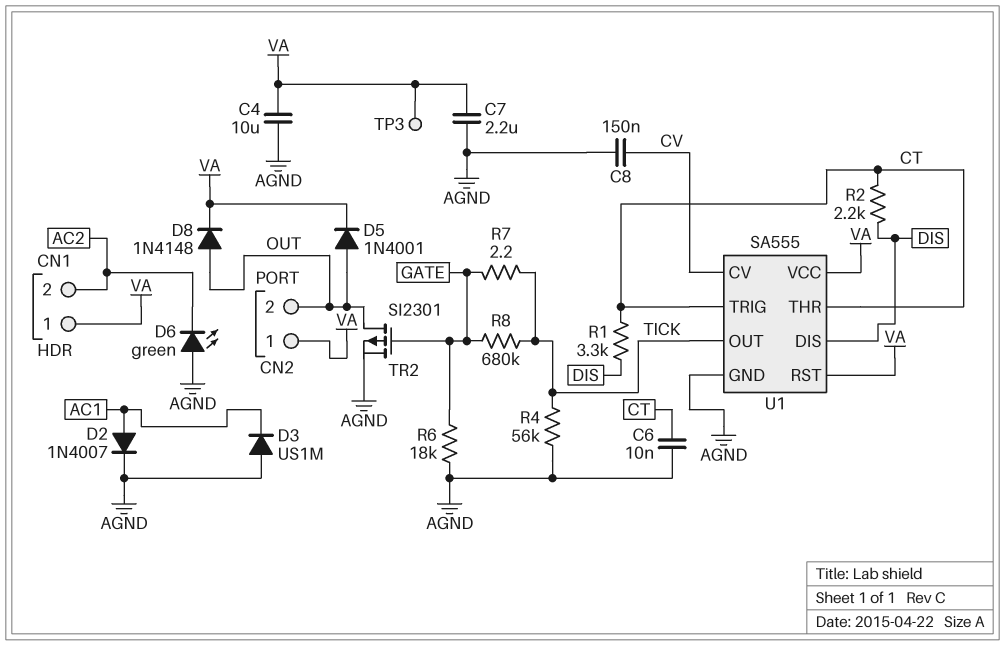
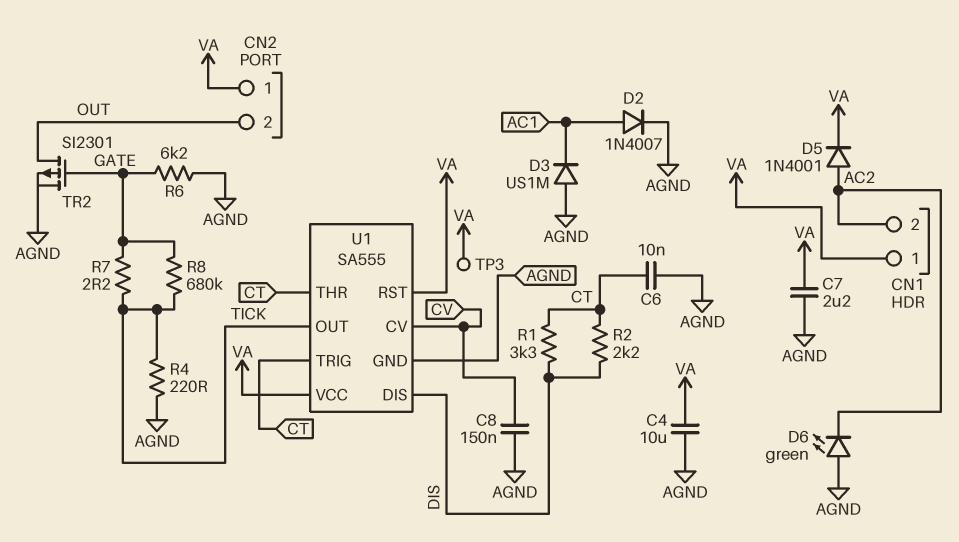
D5: diode 1N4001 (A OUT, K VA) -> diode 1N4001 (A AC2, K VA)
D8: diode 1N4148 (A OUT, K VA) -> none
R4: 56k (AGND, TICK) -> 220 (AGND, TICK)
R6: 18k (AGND, GATE) -> 6.2k (AGND, GATE)

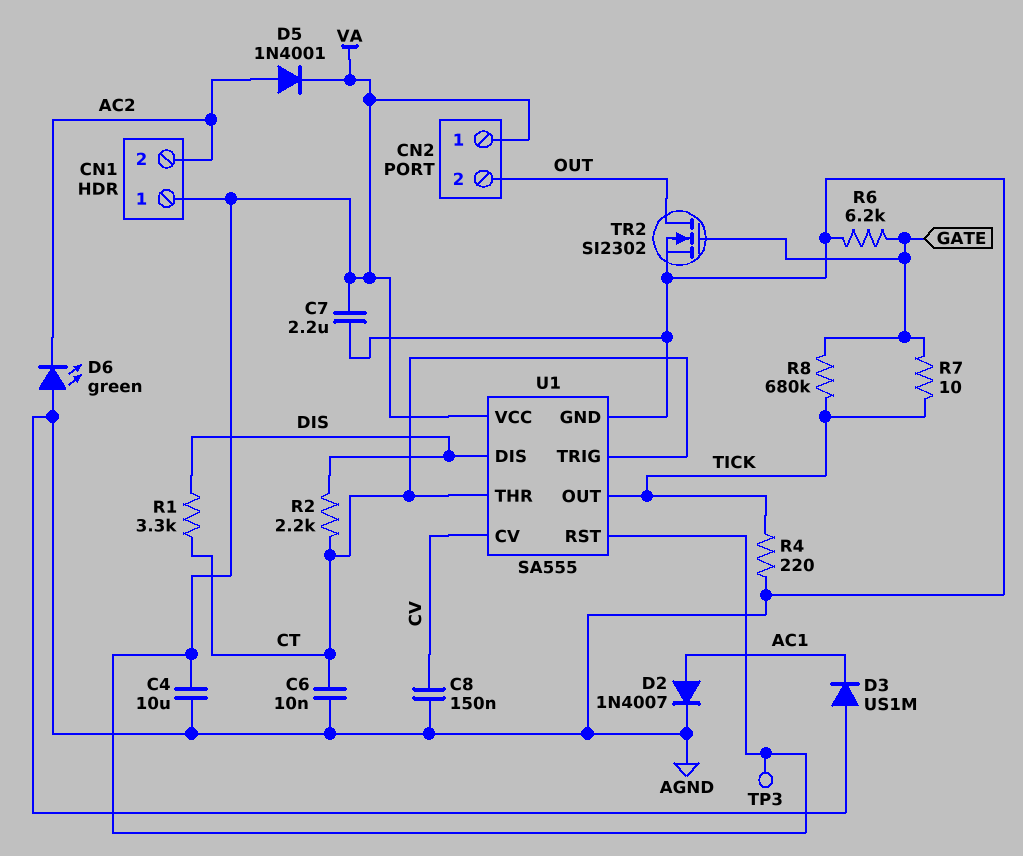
R7: 2.2 (GATE, TICK) -> 10 (GATE, TICK)
TR2: PMOS SI2301 (G GATE, D OUT, S AGND) -> NMOS SI2302 (G GATE, D OUT, S AGND)

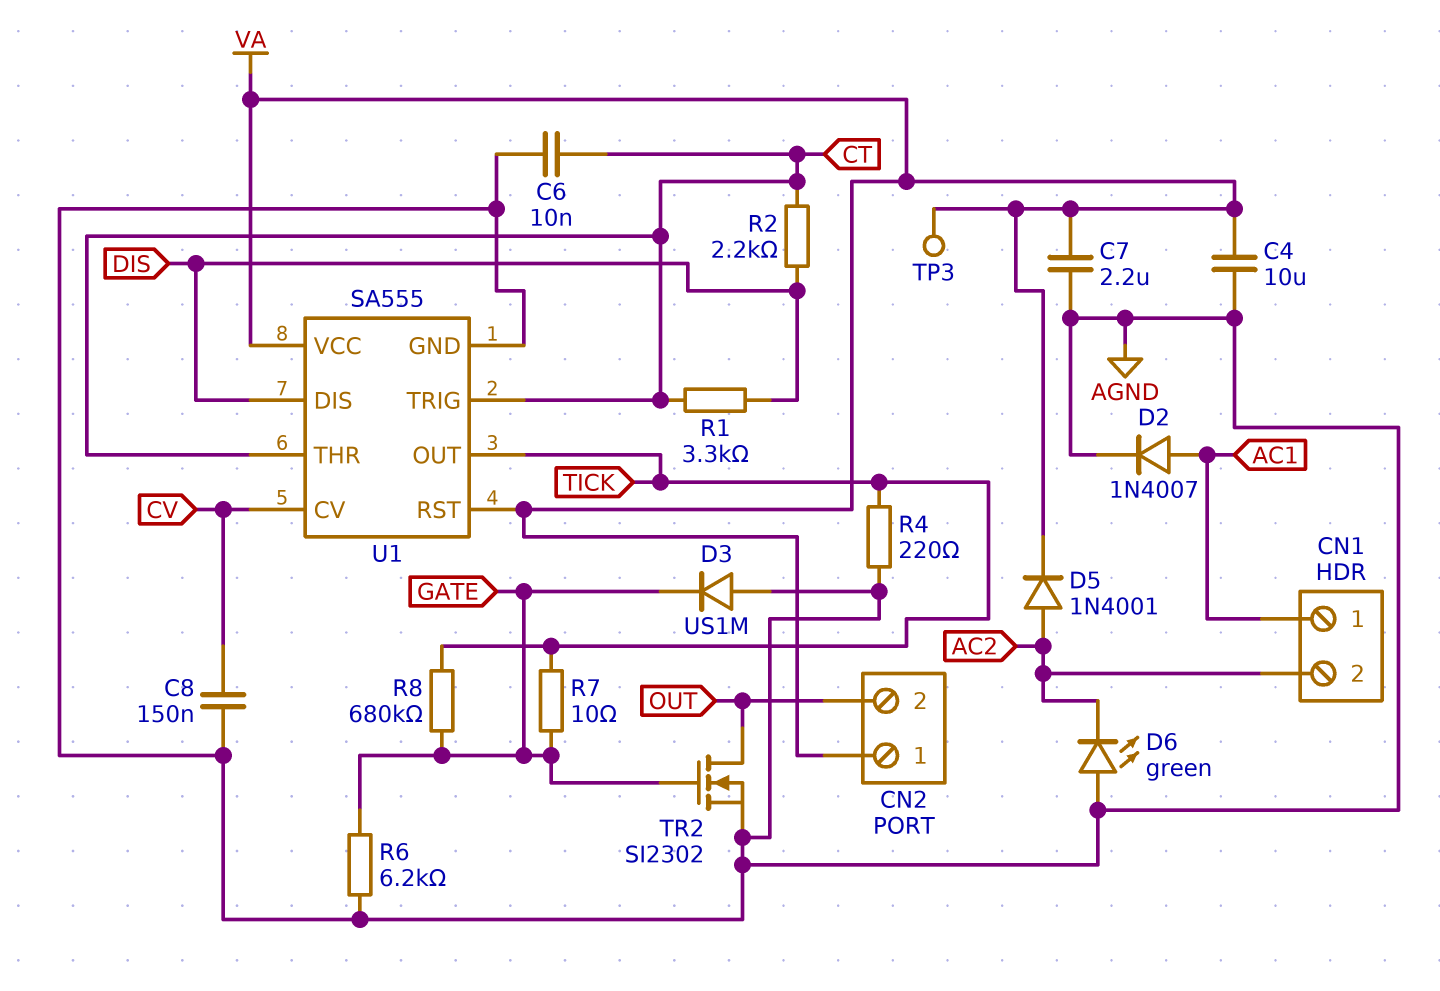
CN1 pin 1: VA -> AC1
D3: diode US1M (A AGND, K AC1) -> diode US1M (A AGND, K GATE)

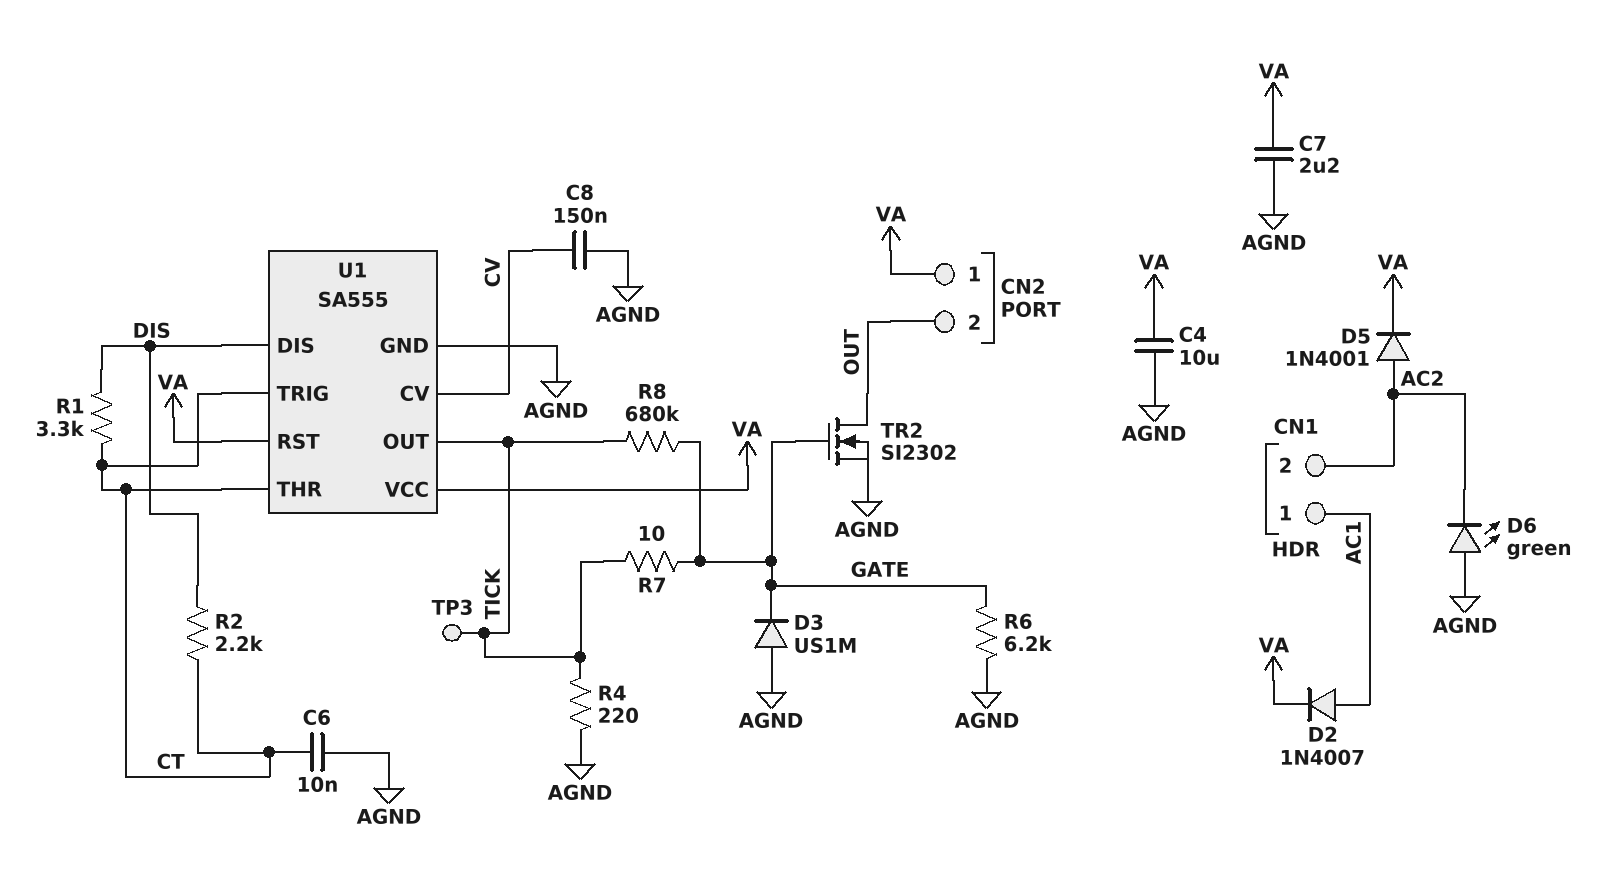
D2: diode 1N4007 (A AC1, K AGND) -> diode 1N4007 (A AC1, K VA)
TP3: test point (VA) -> test point (TICK)

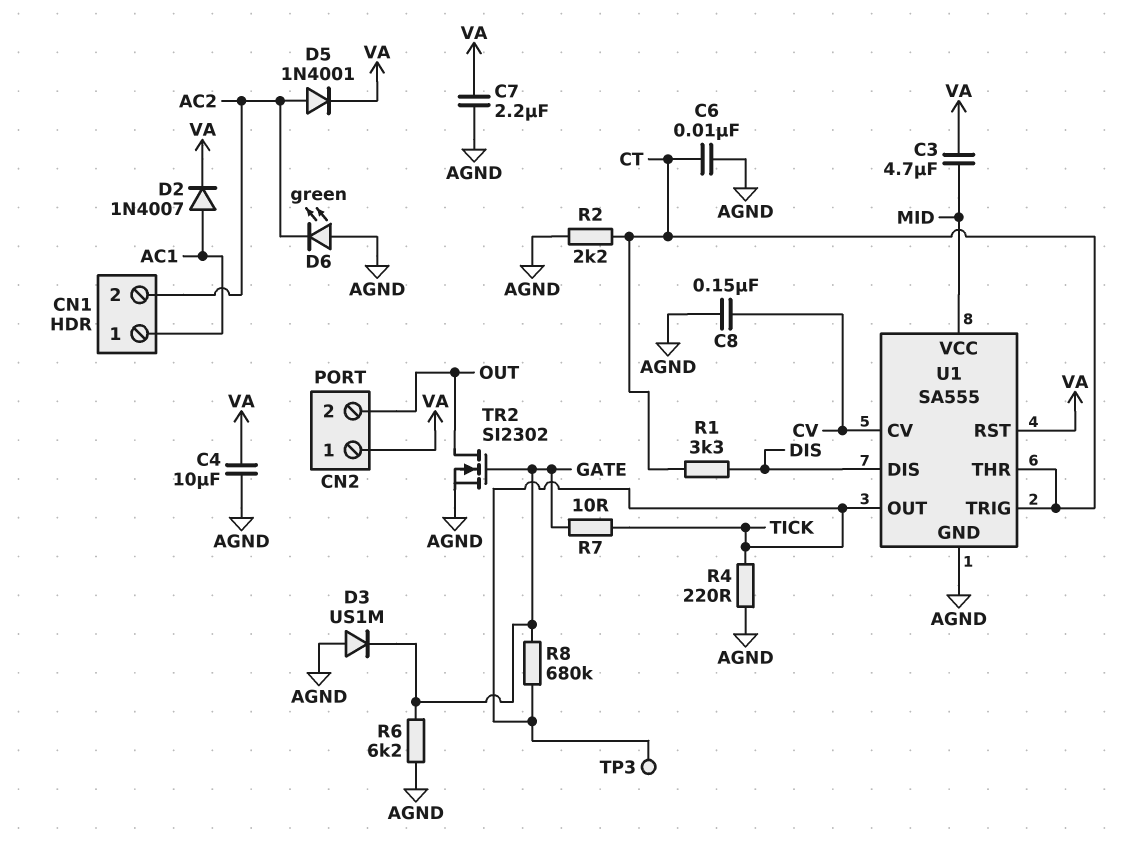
C3: none -> 4.7uF (MID, VA)
R2: 2.2k (CT, DIS) -> 2.2k (AGND, CT)
U1 pin VCC: VA -> MID

